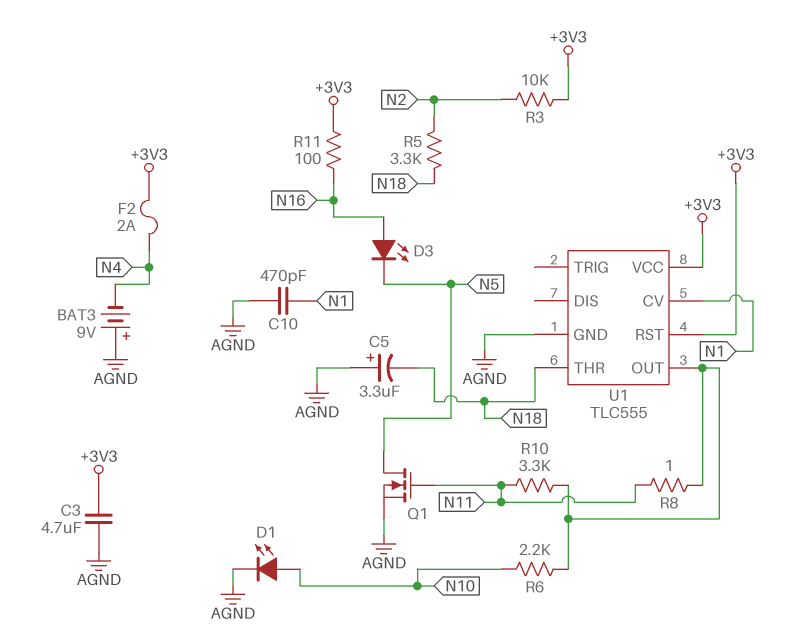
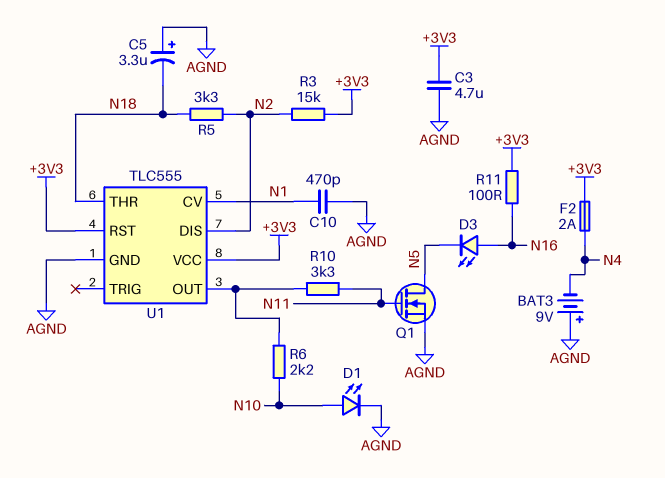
R3: 10k (+3V3, N2) -> 15k (+3V3, N2)
R8: 1 (N11, U1/OUT) -> none
U1 pin DIS: none -> N2

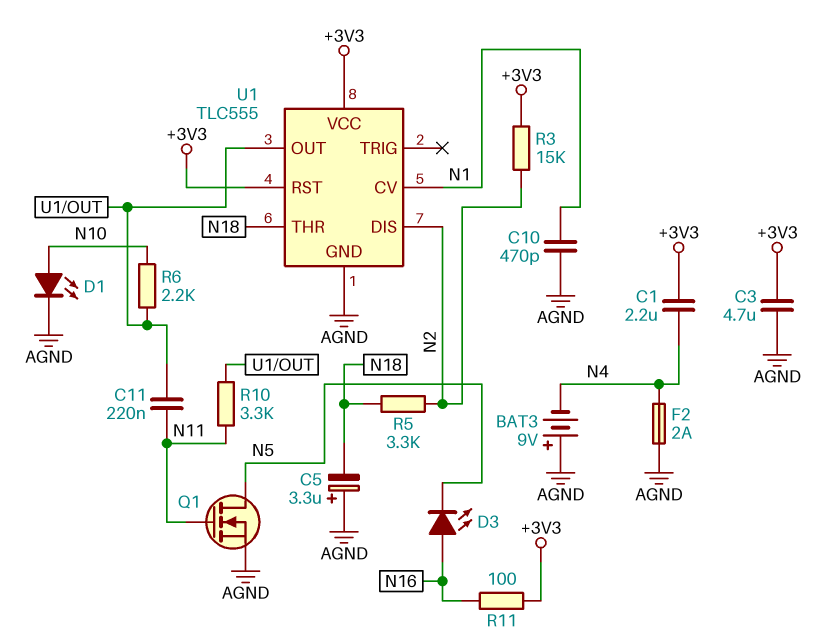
C1: none -> 2.2uF (+3V3, N4)
C11: none -> 220nF (N11, U1/OUT)
F2: 2A (+3V3, N4) -> 2A (AGND, N4)

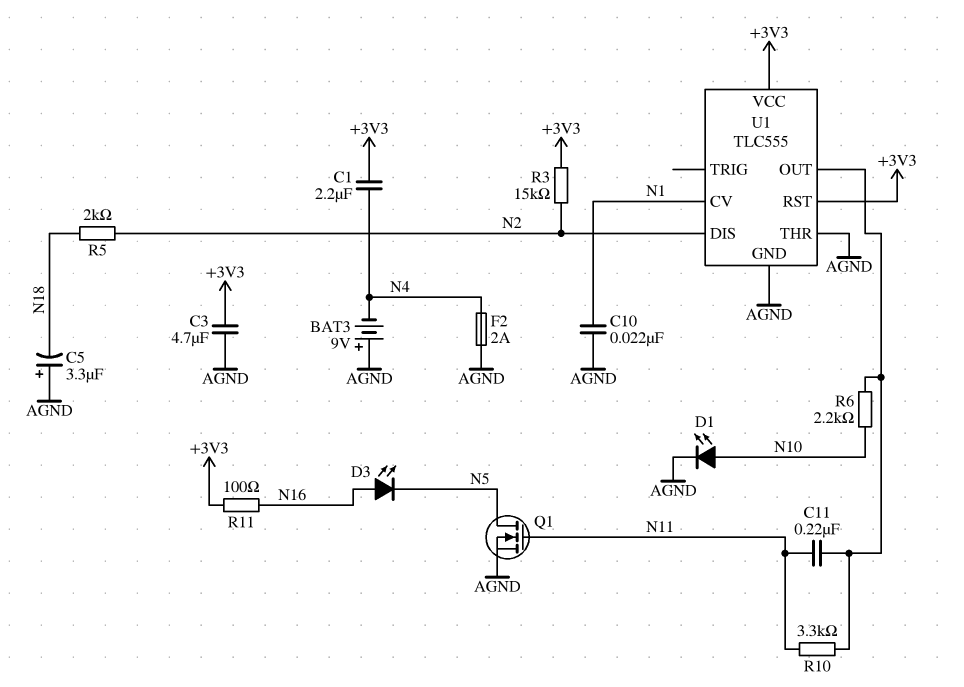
C10: 470pF (AGND, N1) -> 22nF (AGND, N1)
R5: 3.3k (N2, N18) -> 2k (N2, N18)
U1 pin THR: N18 -> AGND

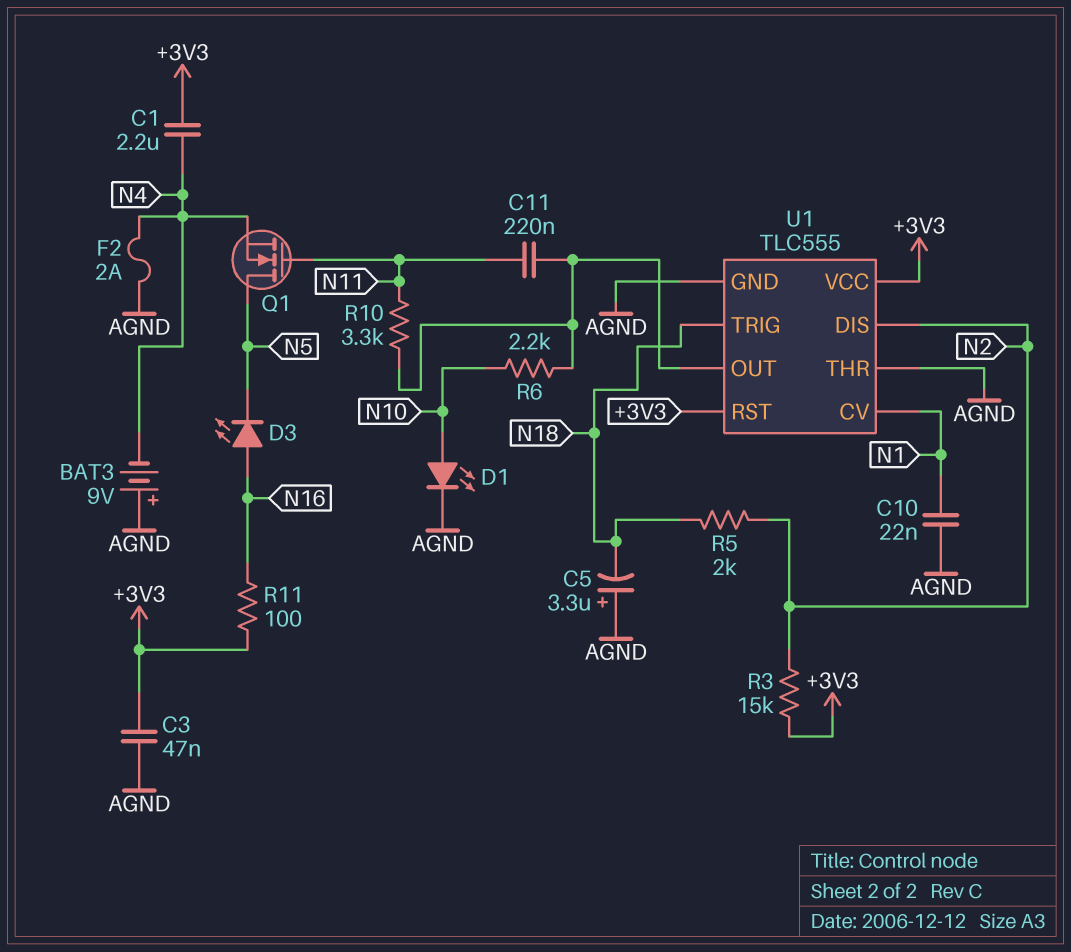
C3: 4.7uF (+3V3, AGND) -> 47nF (+3V3, AGND)
Q1: NMOS (G N11, D N5, S AGND) -> NMOS (G N11, D N5, S N4)
U1 pin TRIG: none -> N18

